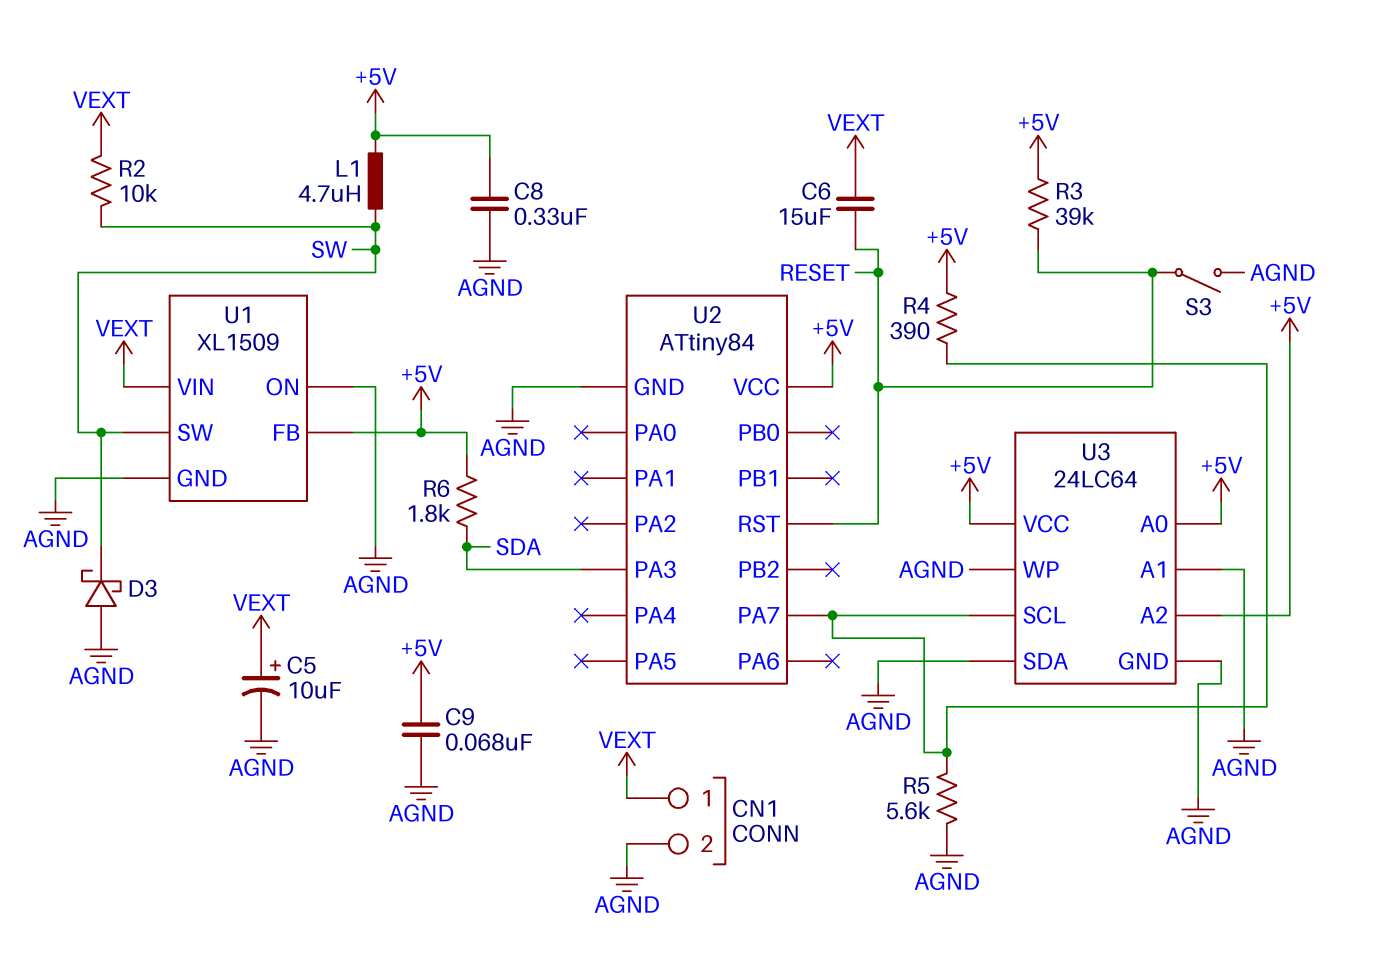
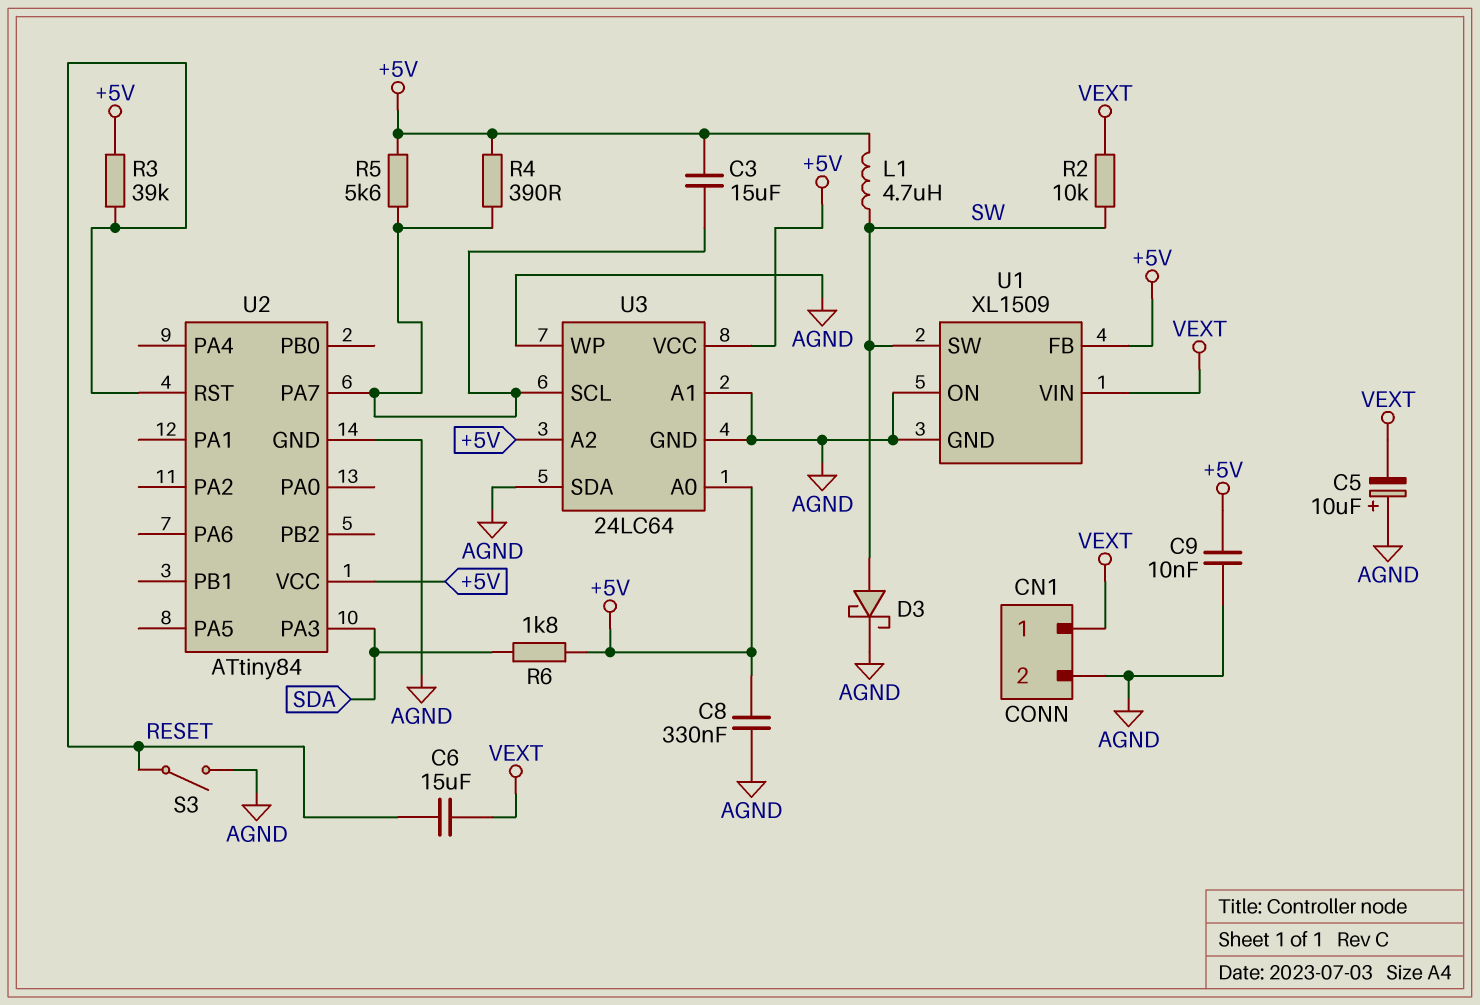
C3: none -> 15uF (+5V, U2/PA7)
C5: 10uF (plus VEXT, minus AGND) -> 10uF (plus AGND, minus VEXT)
C9: 68nF (+5V, AGND) -> 10nF (+5V, AGND)
D3: schottky (A AGND, K SW) -> schottky (A SW, K AGND)
R5: 5.6k (AGND, U2/PA7) -> 5.6k (+5V, U2/PA7)

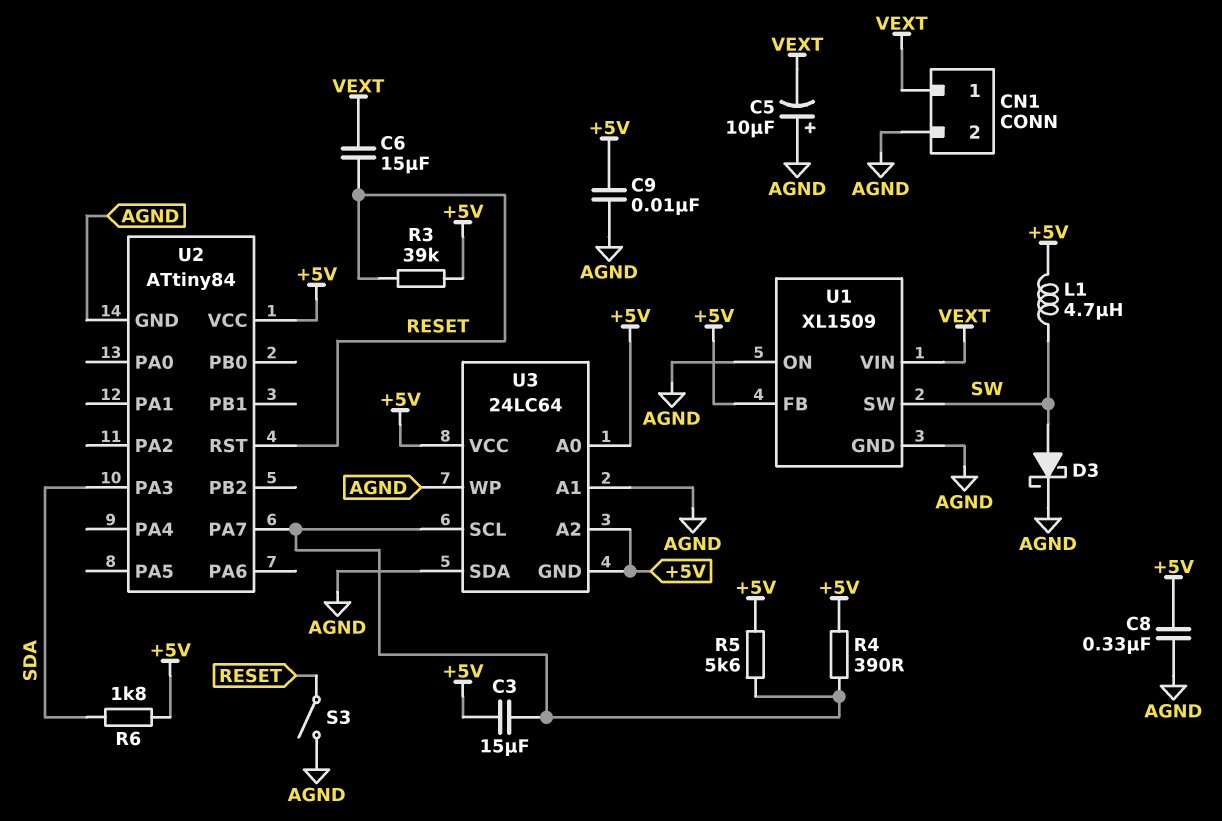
R2: 10k (SW, VEXT) -> none
U3 pin GND: AGND -> +5V

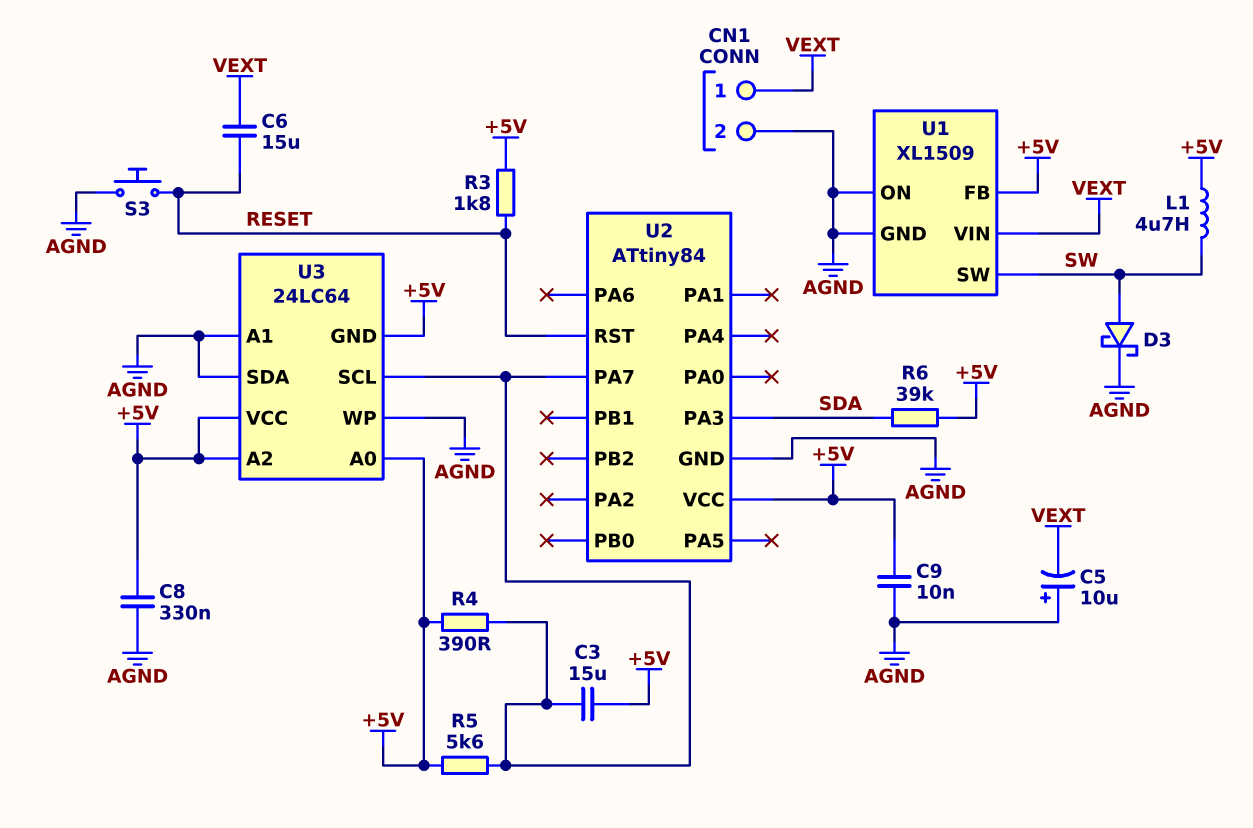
R3: 39k (+5V, RESET) -> 1.8k (+5V, RESET)
R6: 1.8k (+5V, SDA) -> 39k (+5V, SDA)
S3: switch (AGND, RESET) -> button (AGND, RESET)

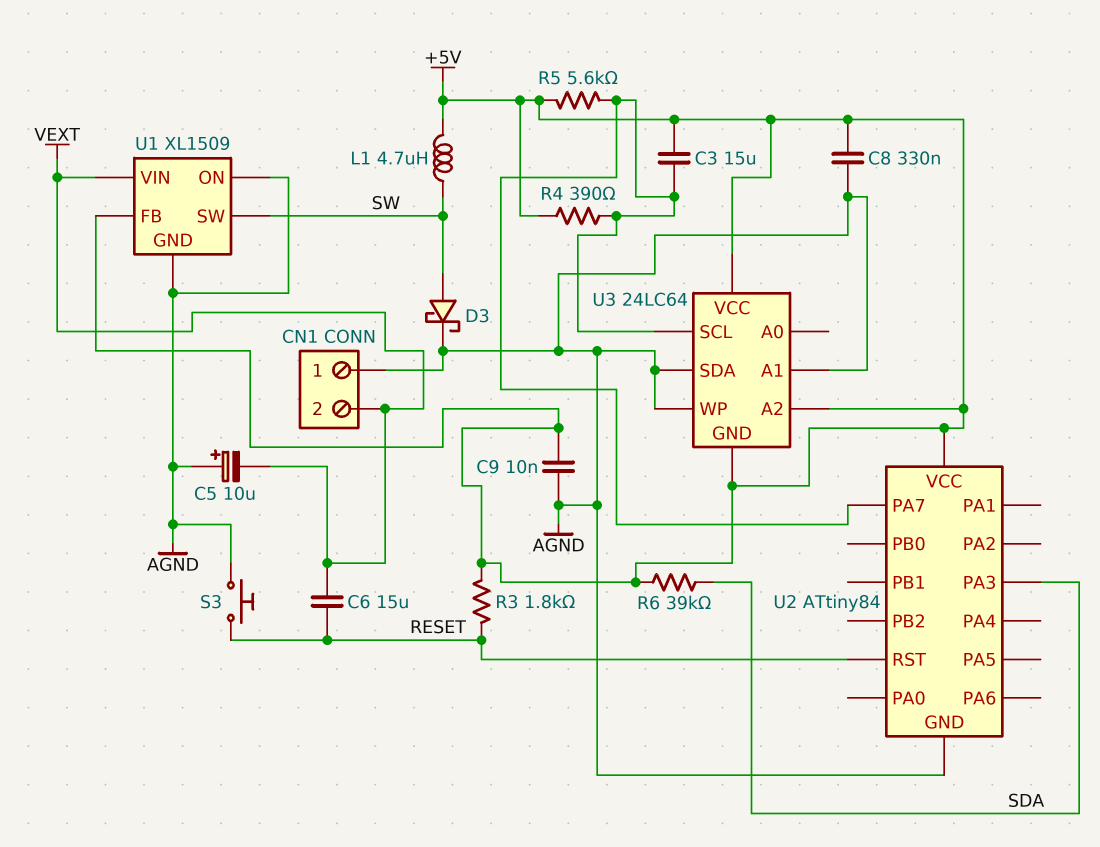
CN1 pin 1: VEXT -> AGND
CN1 pin 2: AGND -> VEXT
U3 pin A0: +5V -> none

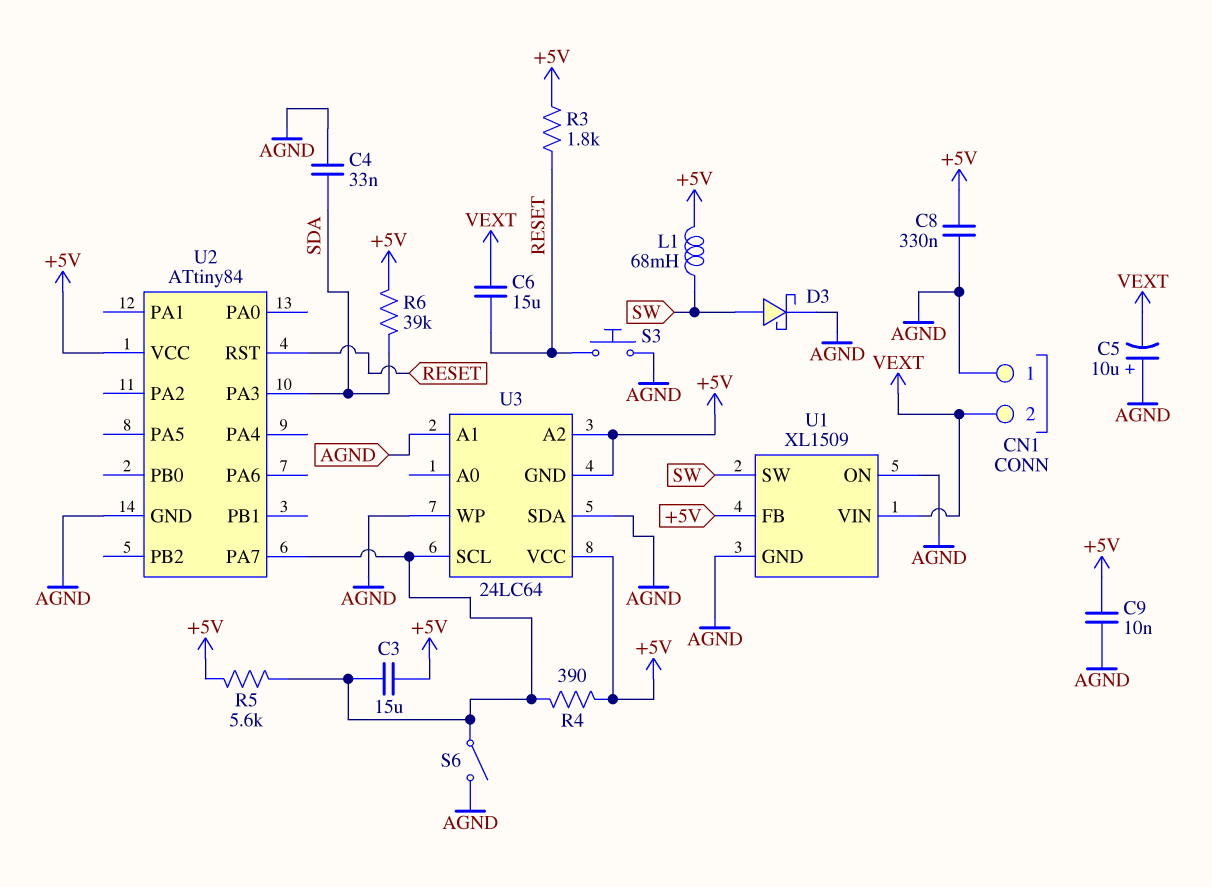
C4: none -> 33nF (AGND, SDA)
L1: 4.7uH (+5V, SW) -> 68mH (+5V, SW)
S6: none -> switch (AGND, U2/PA7)

